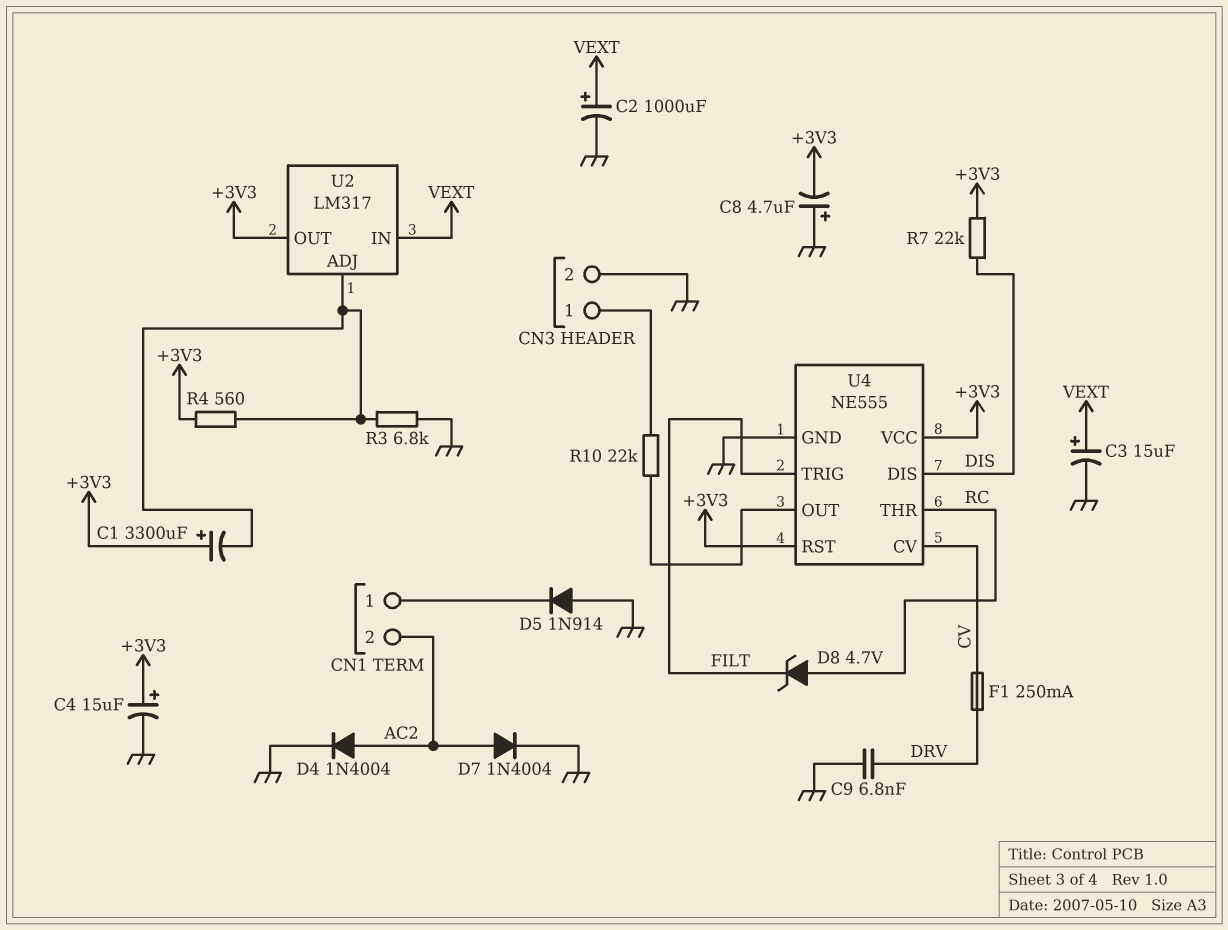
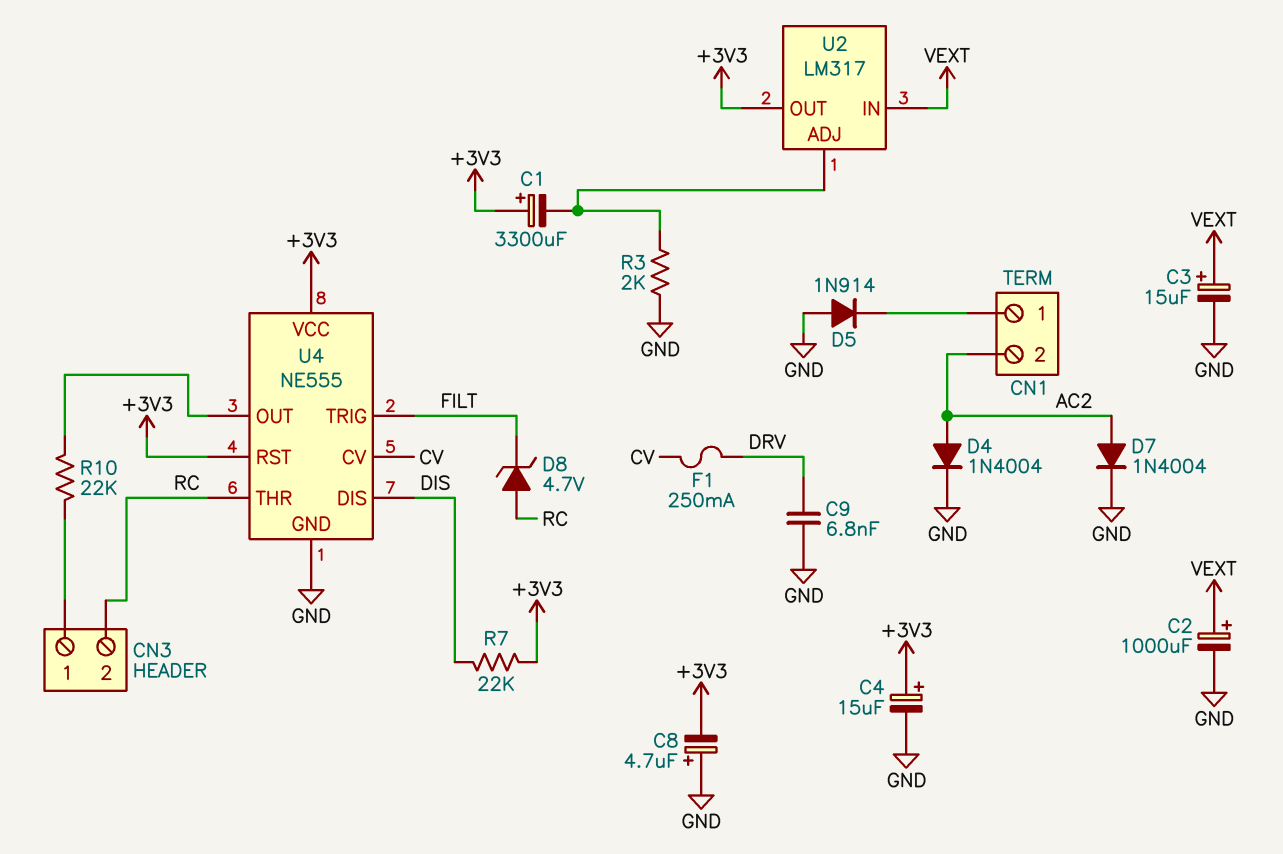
CN3 pin 2: GND -> RC
R3: 6.8k (GND, U2/ADJ) -> 2k (GND, U2/ADJ)
R4: 560 (+3V3, U2/ADJ) -> none

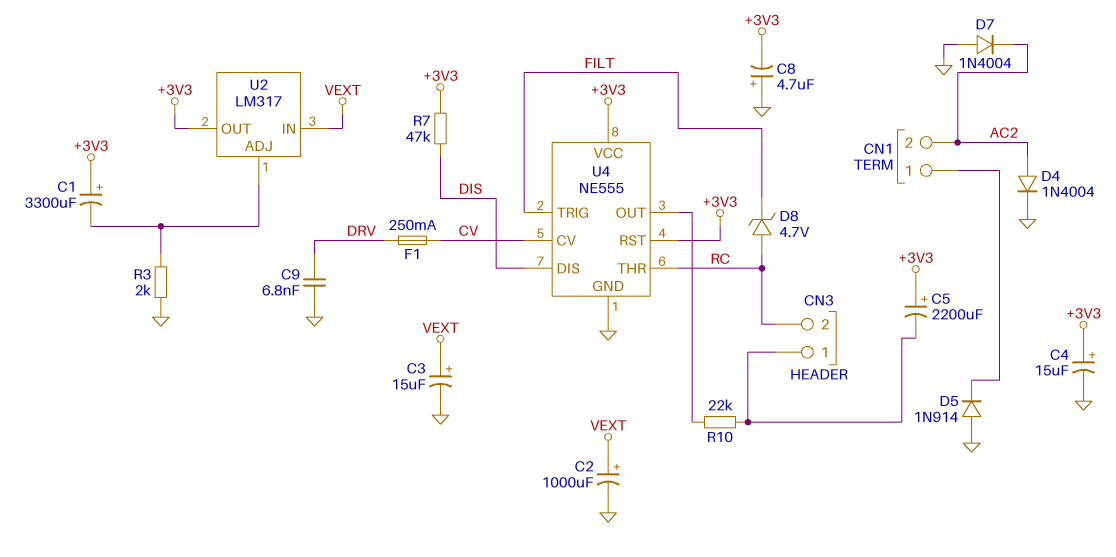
C5: none -> 2200uF (plus +3V3, minus CN3/1)
D7: diode 1N4004 (A AC2, K GND) -> diode 1N4004 (A GND, K AC2)
R7: 22k (+3V3, DIS) -> 47k (+3V3, DIS)

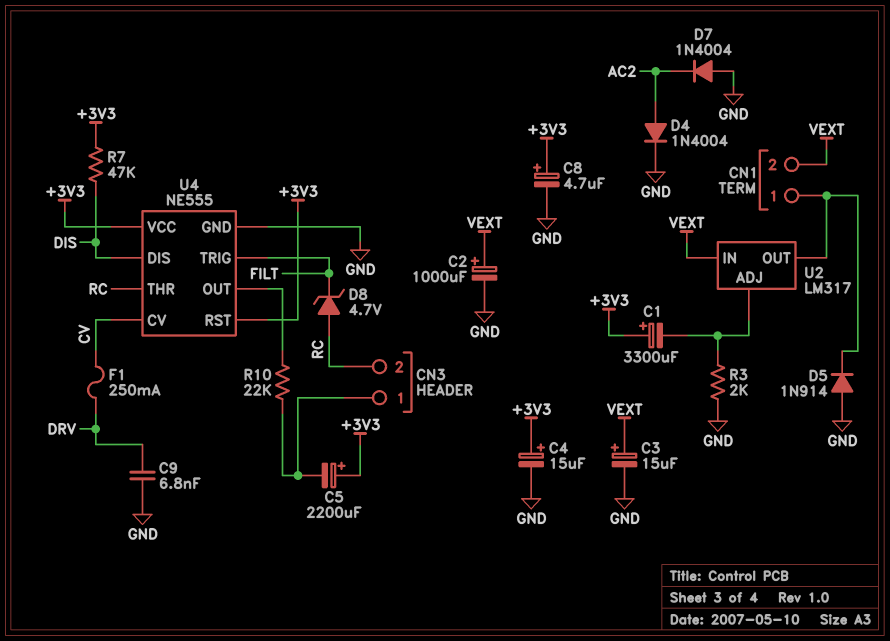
C8: 4.7uF (plus GND, minus +3V3) -> 4.7uF (plus +3V3, minus GND)
CN1 pin 2: AC2 -> VEXT
U2 pin OUT: +3V3 -> CN1/1

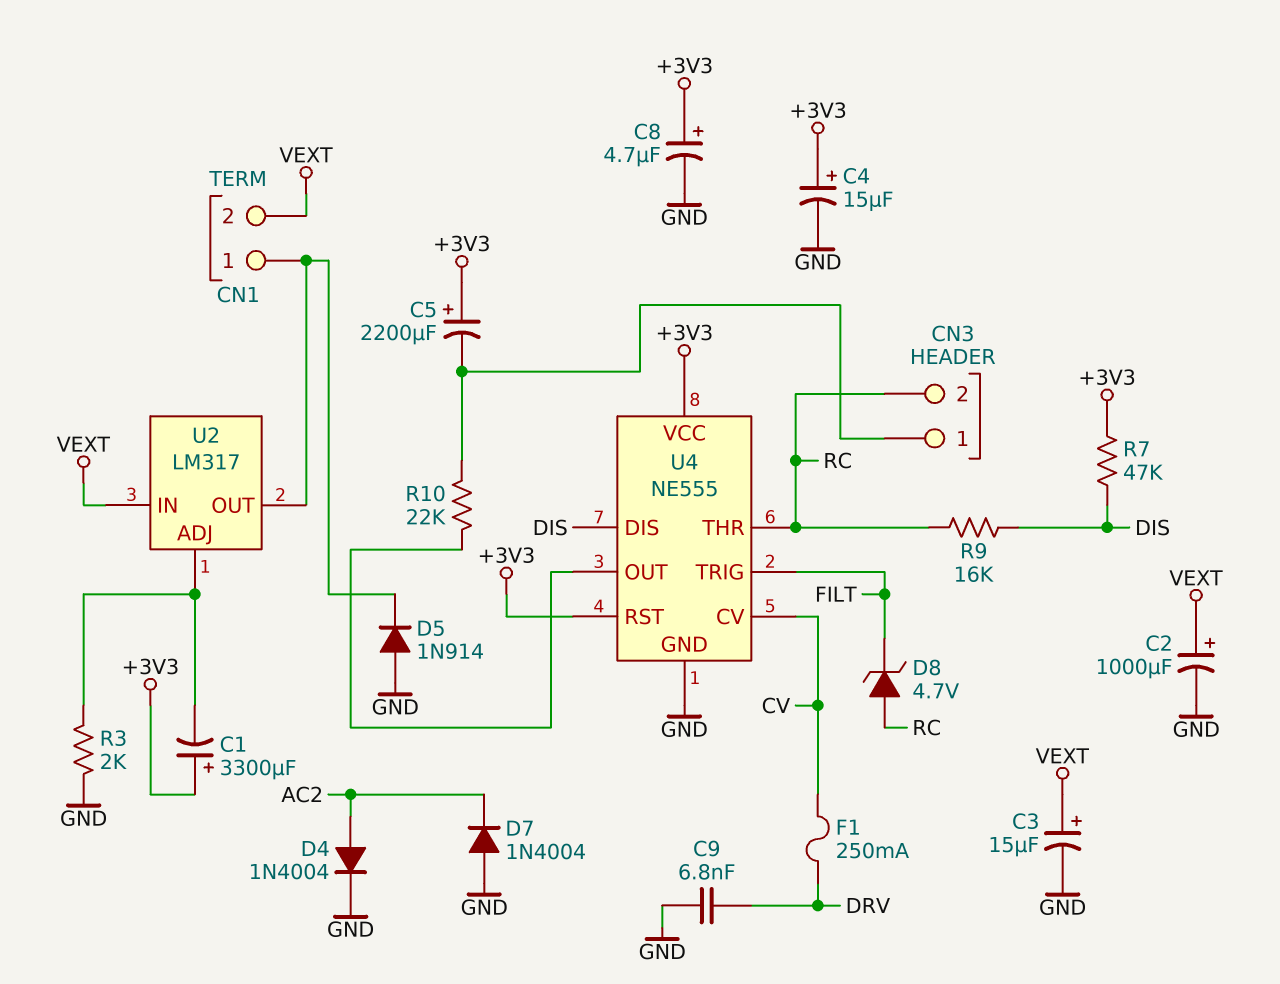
R9: none -> 16k (DIS, RC)

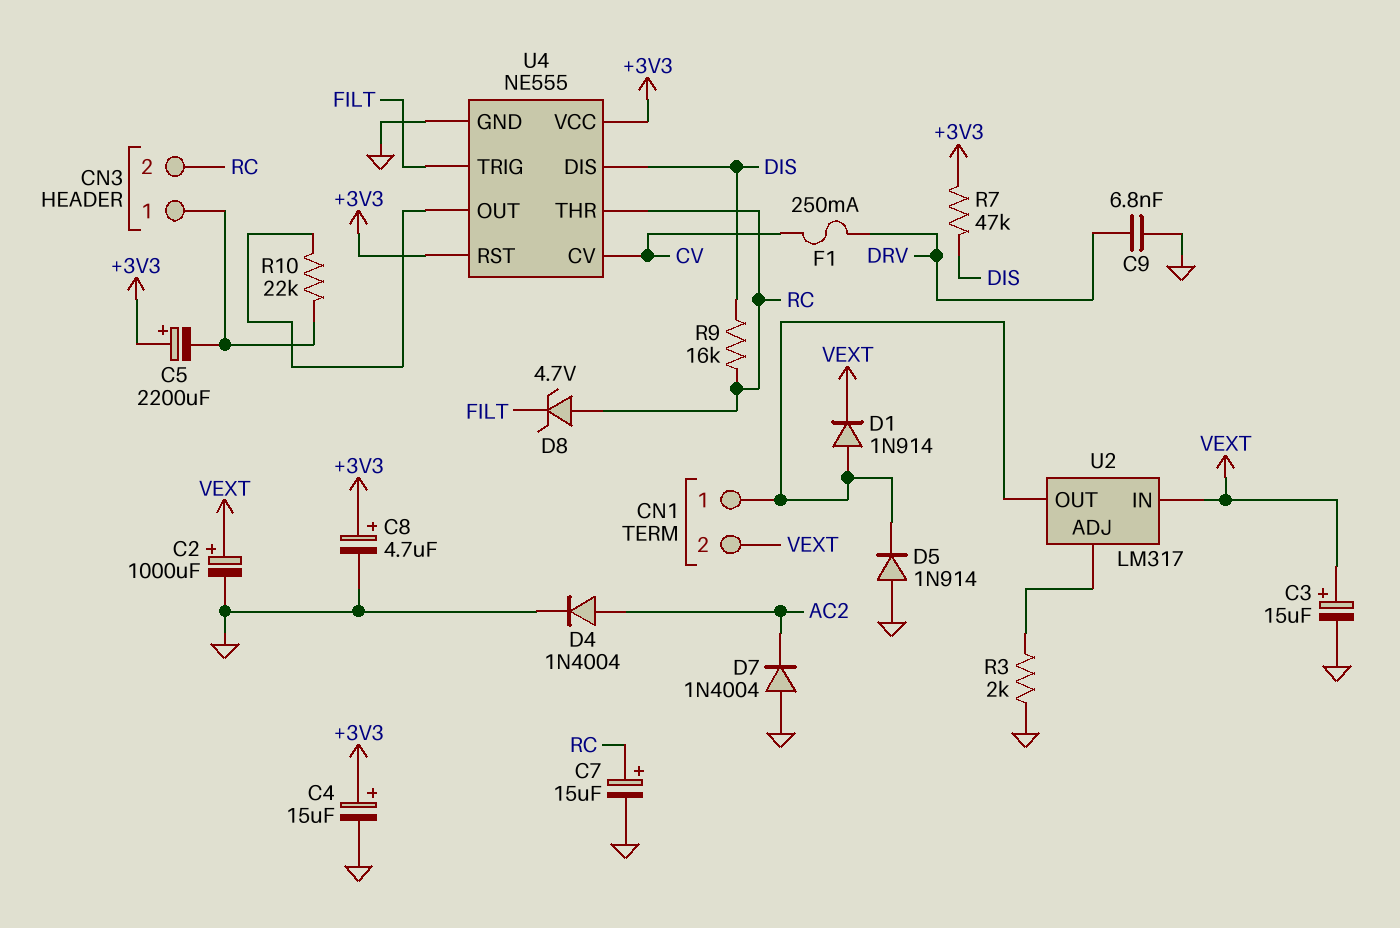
C1: 3300uF (plus +3V3, minus U2/ADJ) -> none
C7: none -> 15uF (plus RC, minus GND)
D1: none -> diode 1N914 (A CN1/1, K VEXT)

